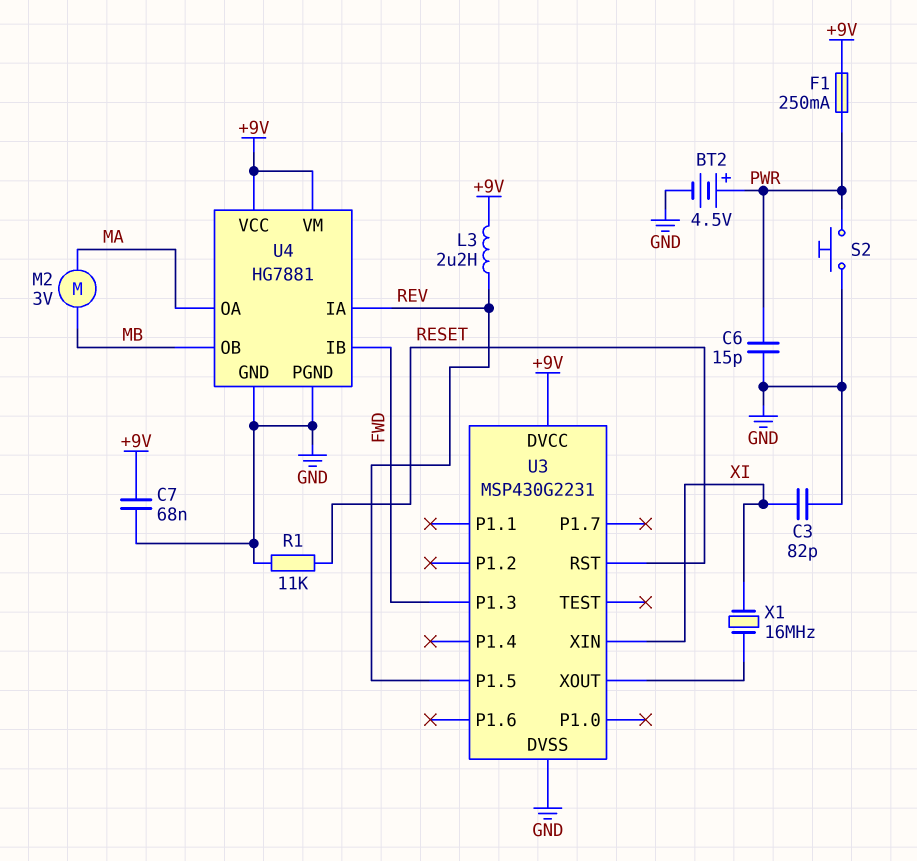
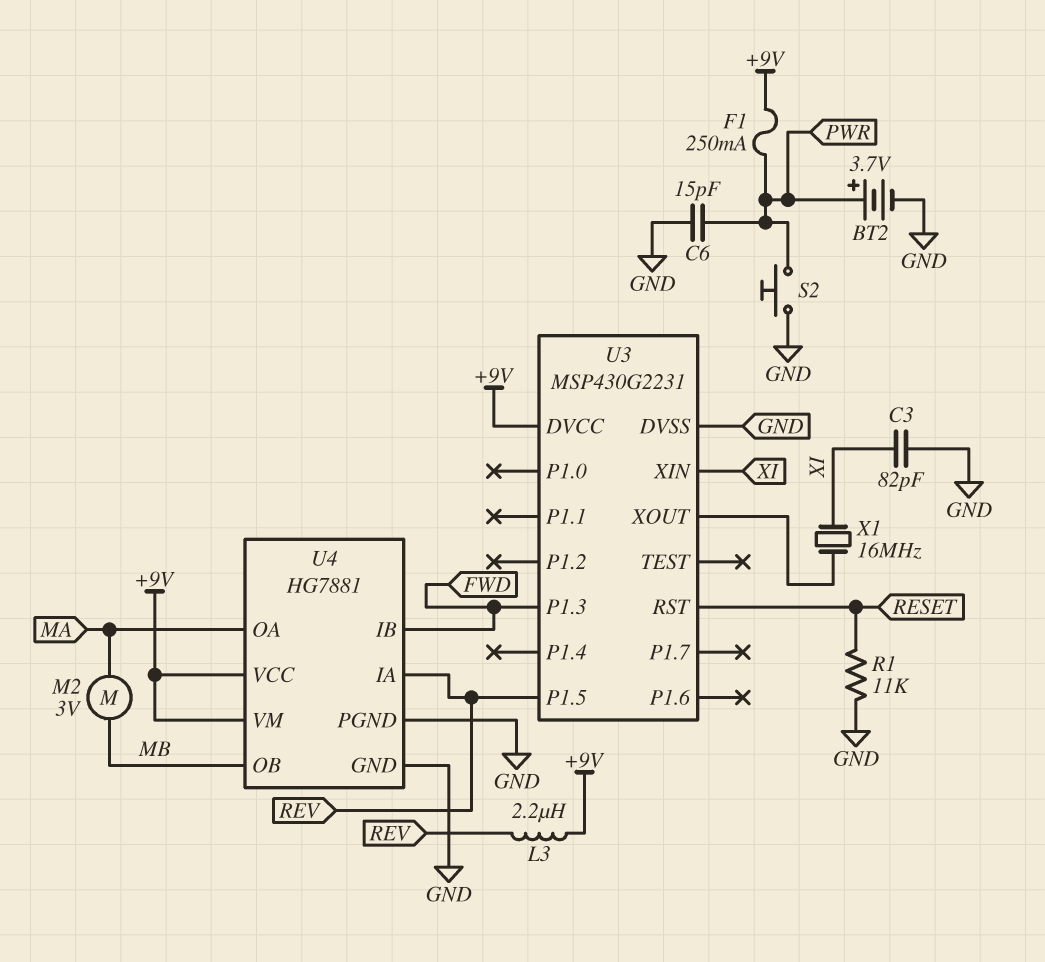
BT2: 4.5V (plus PWR, minus GND) -> 3.7V (plus PWR, minus GND)
C7: 68nF (+9V, GND) -> none

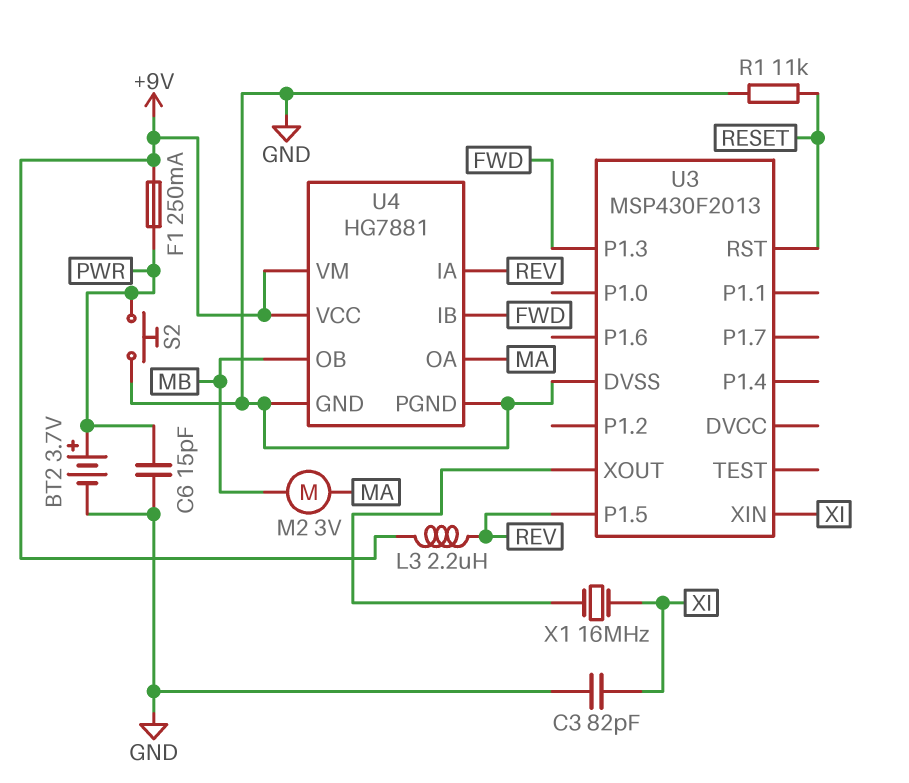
U3: MSP430G2231 -> MSP430F2013
U3 pin DVCC: +9V -> none

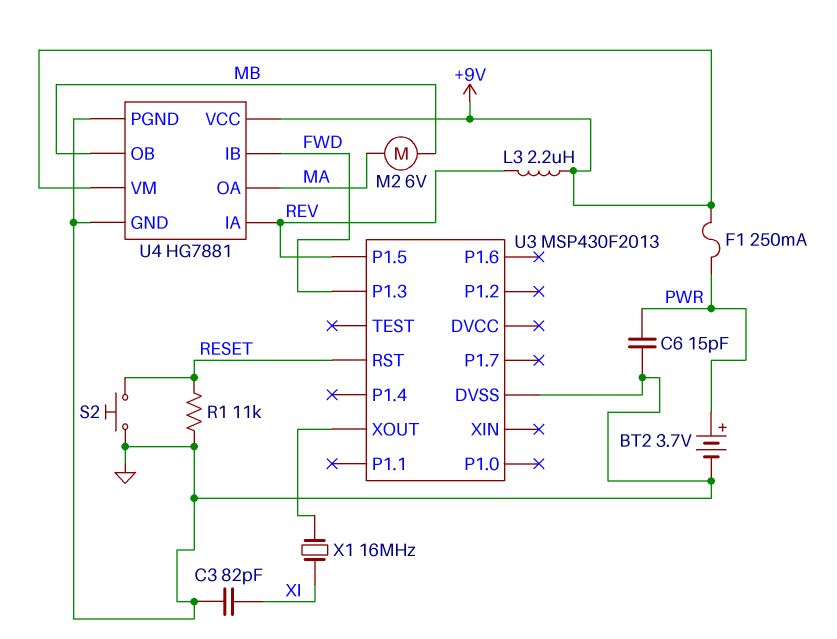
M2: motor 3V (MA, MB) -> motor 6V (MA, MB)
S2: button (GND, PWR) -> button (GND, RESET)
U3 pin XIN: XI -> none

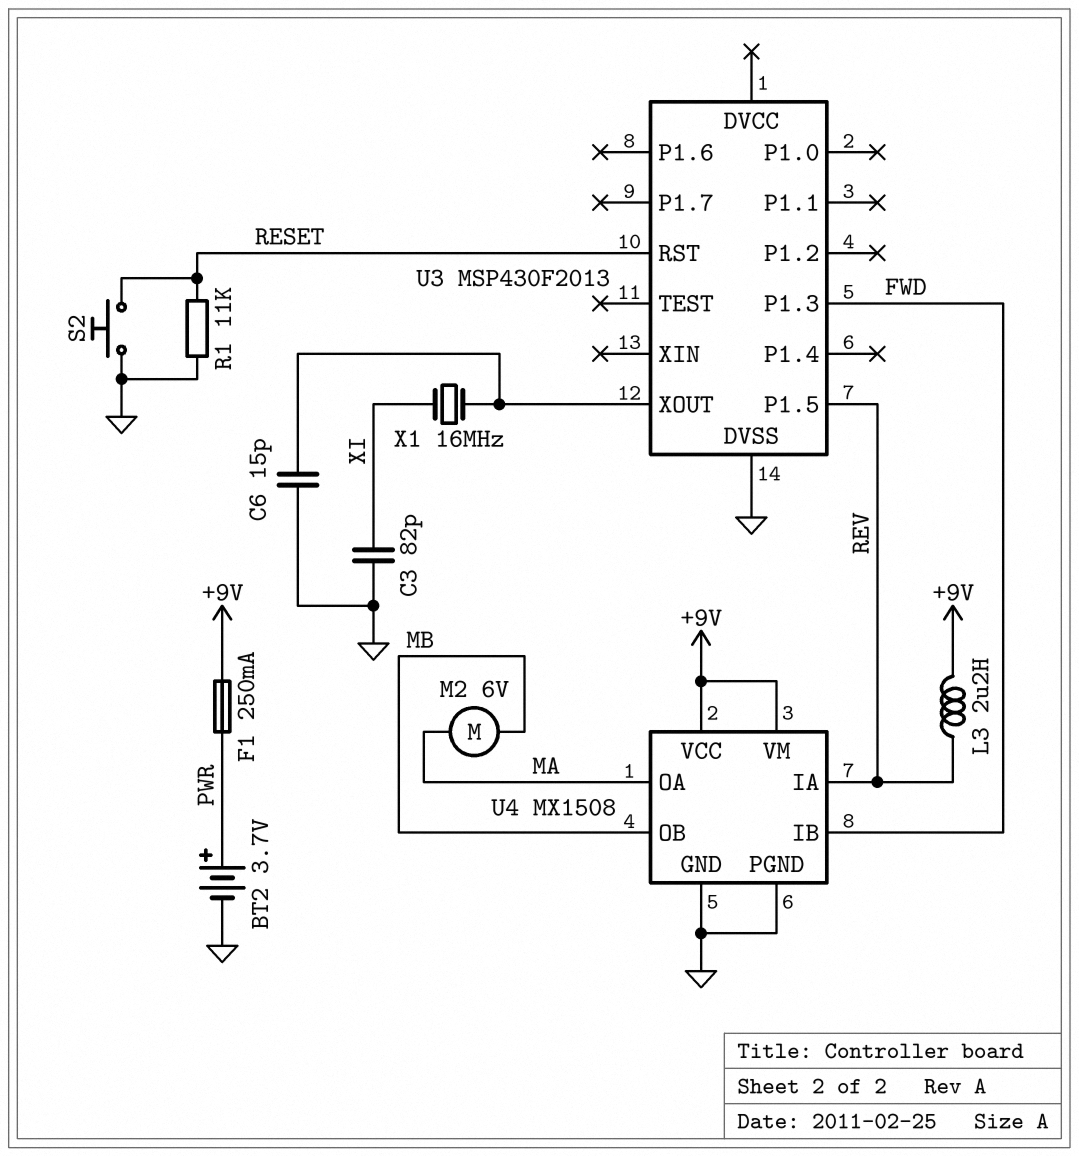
C6: 15pF (GND, PWR) -> 15pF (GND, U3/XOUT)
U4: HG7881 -> MX1508

